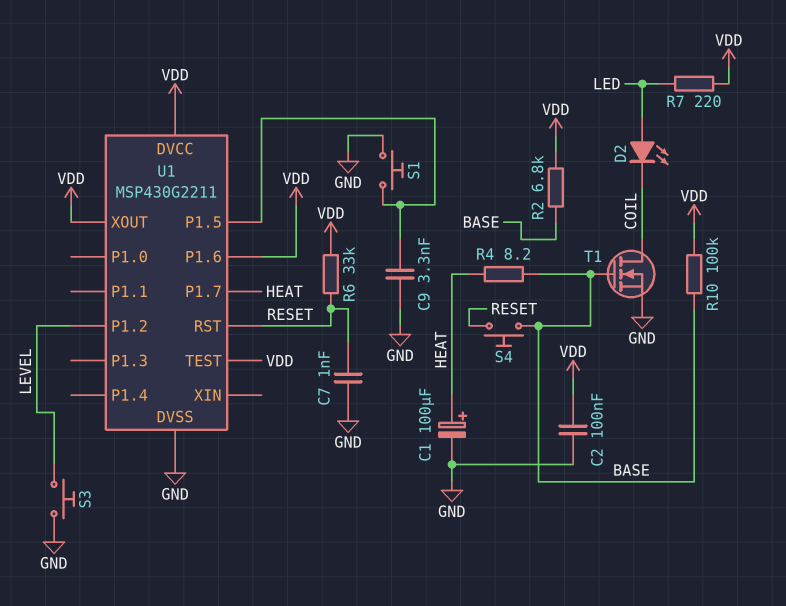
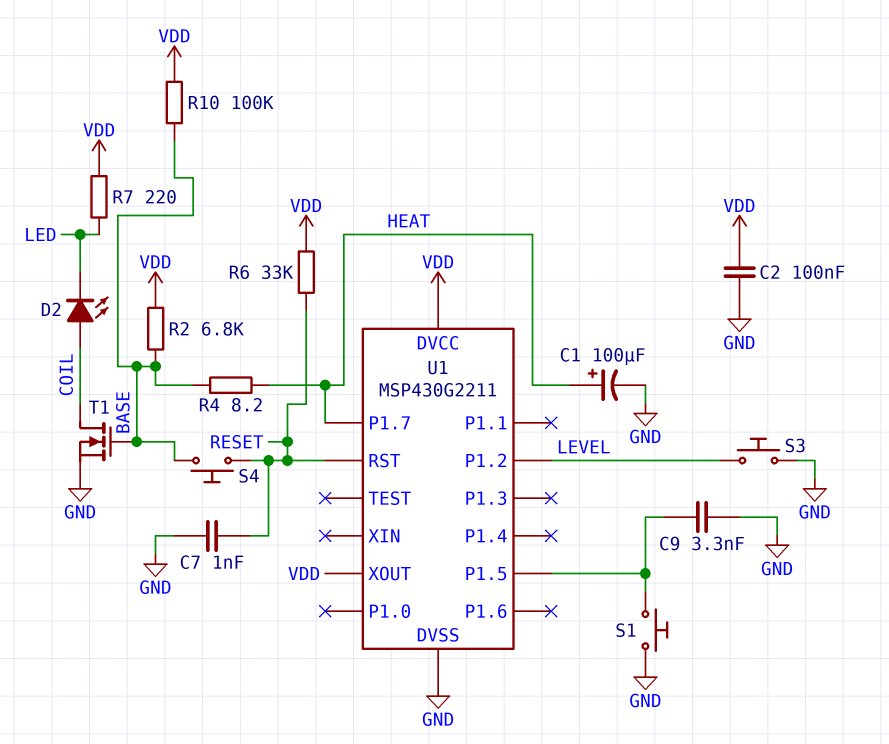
D2: LED (A LED, K COIL) -> LED (A COIL, K LED)
U1 pin P1.6: VDD -> none
U1 pin TEST: VDD -> none

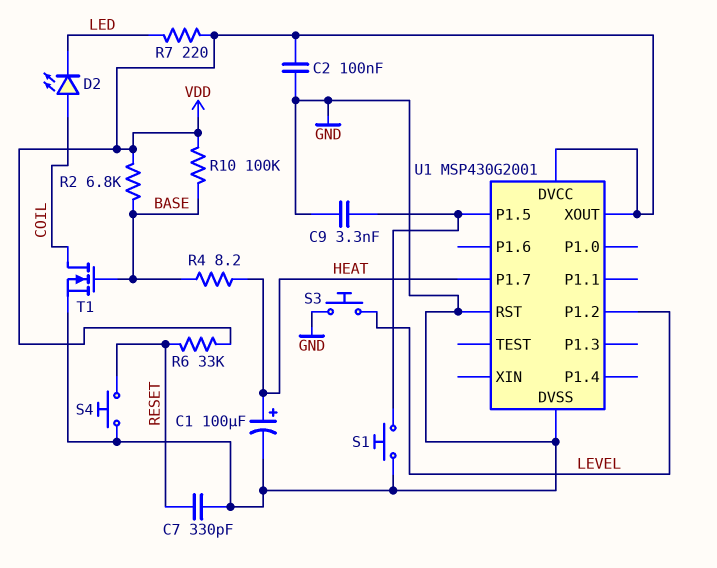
C7: 1nF (GND, RESET) -> 330pF (GND, RESET)
S4: button (BASE, RESET) -> button (GND, RESET)
U1: MSP430G2211 -> MSP430G2001
U1 pin RST: RESET -> GND

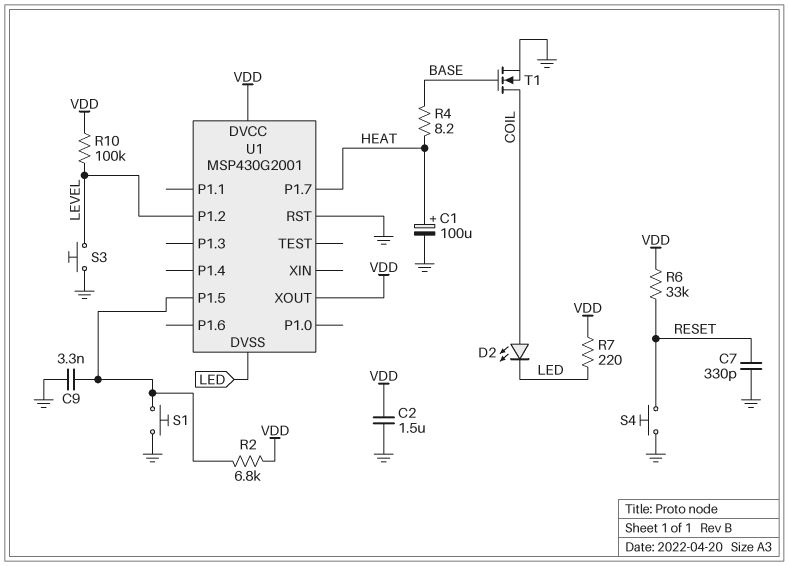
C2: 100nF (GND, VDD) -> 1.5uF (GND, VDD)
R2: 6.8k (BASE, VDD) -> 6.8k (U1/P1.5, VDD)
R10: 100k (BASE, VDD) -> 100k (LEVEL, VDD)
U1 pin DVSS: GND -> LED

